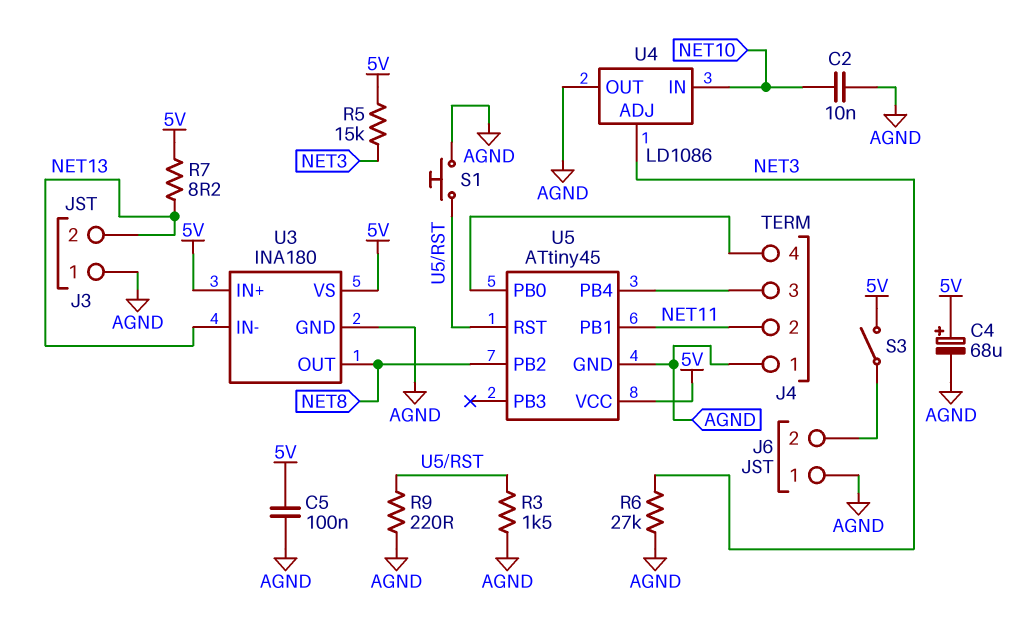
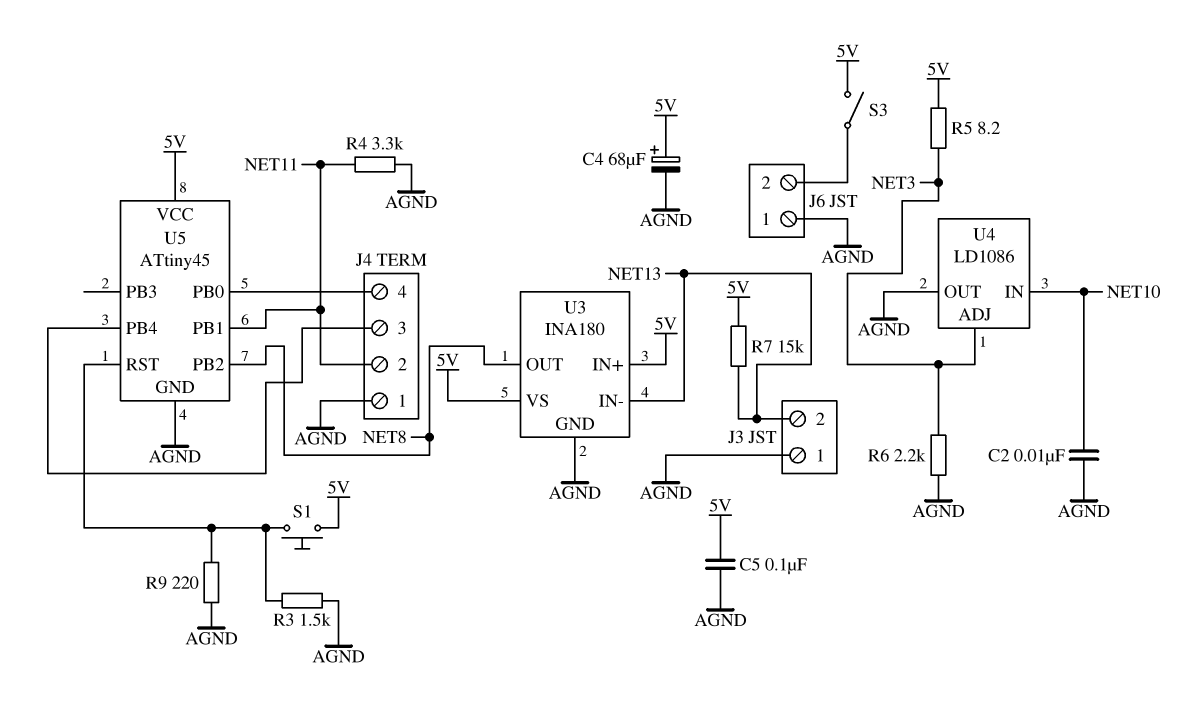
R4: none -> 3.3k (AGND, NET11)
R5: 15k (5V, NET3) -> 8.2 (5V, NET3)
R6: 27k (AGND, NET3) -> 2.2k (AGND, NET3)
R7: 8.2 (5V, NET13) -> 15k (5V, NET13)
S1: button (AGND, U5/RST) -> button (5V, U5/RST)

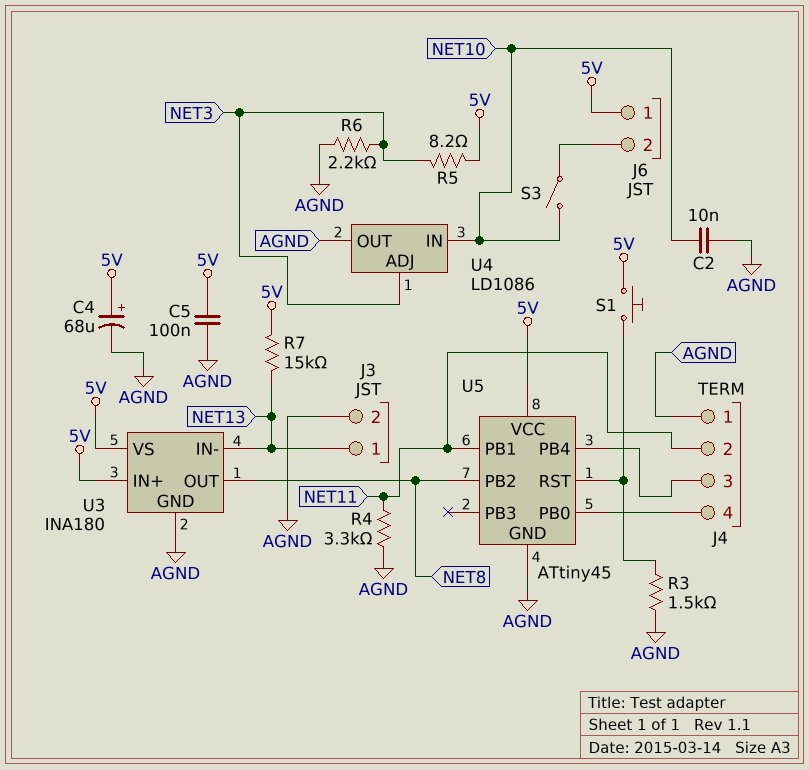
J3 pin 1: AGND -> NET13
J3 pin 2: NET13 -> AGND
J6 pin 1: AGND -> 5V
R9: 220 (AGND, U5/RST) -> none
S3: switch (5V, J6/2) -> switch (J6/2, NET10)

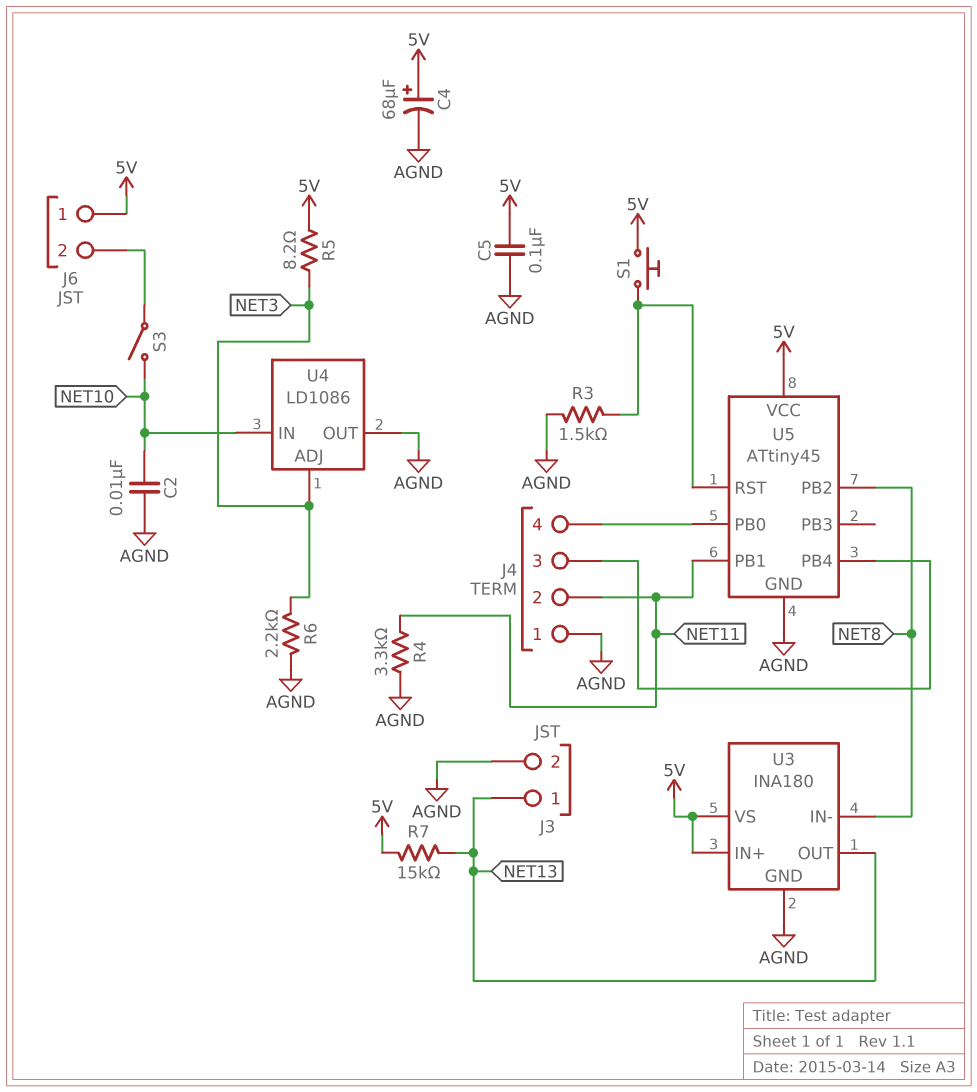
U3 pin IN-: NET13 -> NET8
U3 pin OUT: NET8 -> NET13

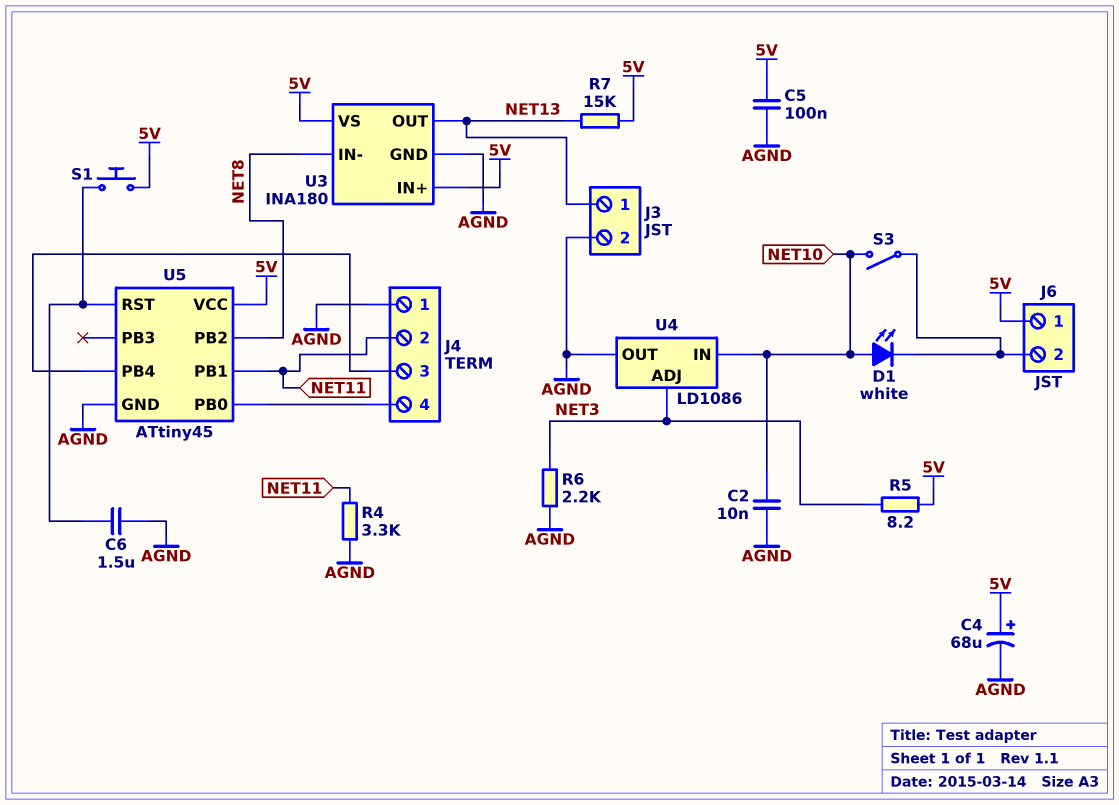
C6: none -> 1.5uF (AGND, U5/RST)
D1: none -> LED white (A NET10, K J6/2)
R3: 1.5k (AGND, U5/RST) -> none

